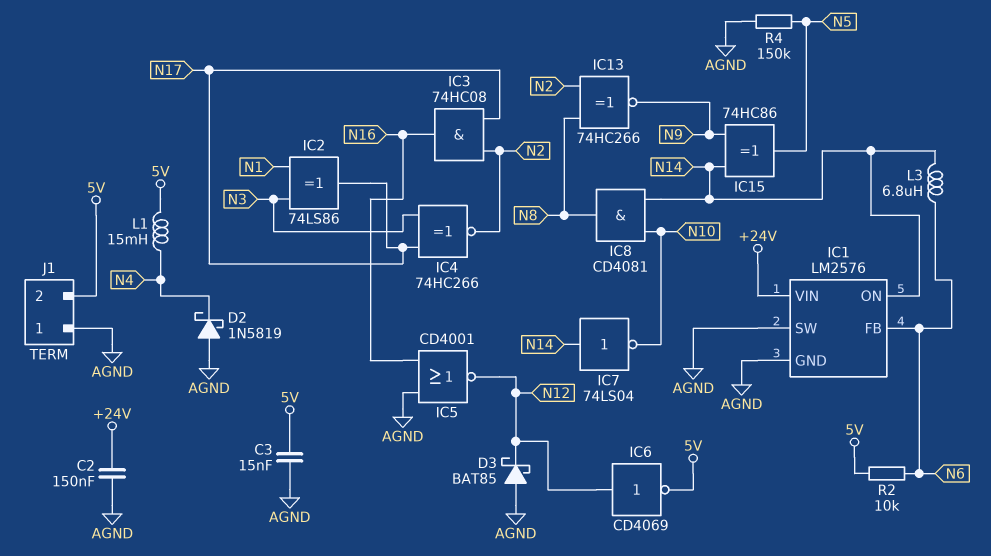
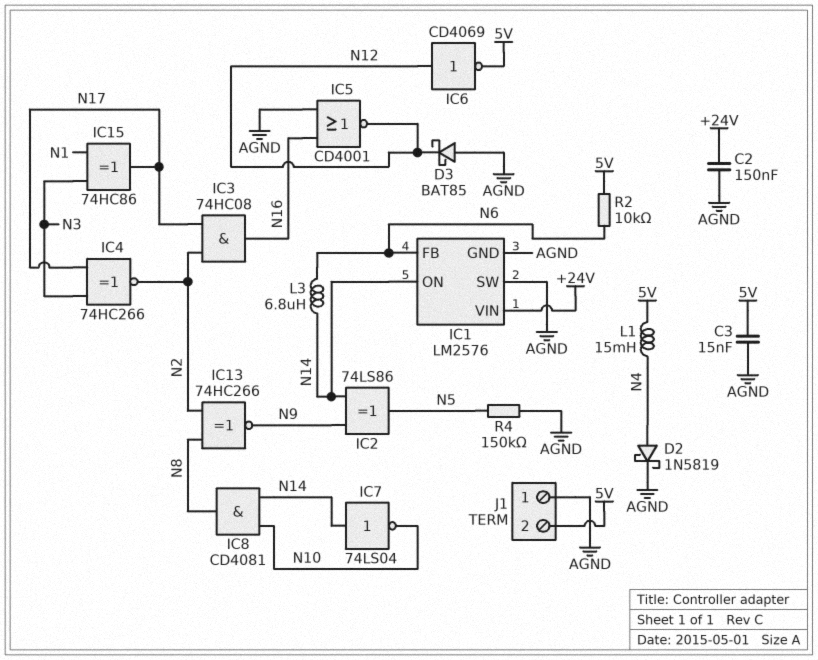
D2: schottky 1N5819 (A AGND, K N4) -> schottky 1N5819 (A N4, K AGND)
IC2: XOR 74LS86 (in N1, in N3, out N17) -> XOR 74LS86 (in N9, in N14, out N5)
IC15: XOR 74HC86 (in N9, in N14, out N5) -> XOR 74HC86 (in N1, in N3, out N17)

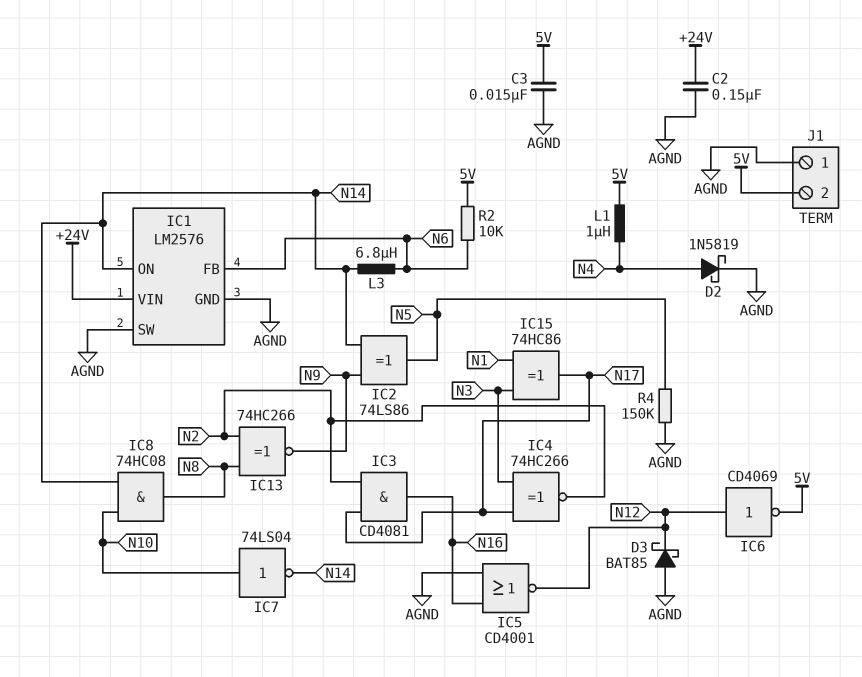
IC3: AND 74HC08 (in N2, in N17, out N16) -> AND CD4081 (in N2, in N17, out N16)
IC7: NOT 74LS04 (in N14, out N10) -> NOT 74LS04 (in N10, out N14)
IC8: AND CD4081 (in N10, in N14, out N8) -> AND 74HC08 (in N10, in N14, out N8)
L1: 15mH (5V, N4) -> 1uH (5V, N4)

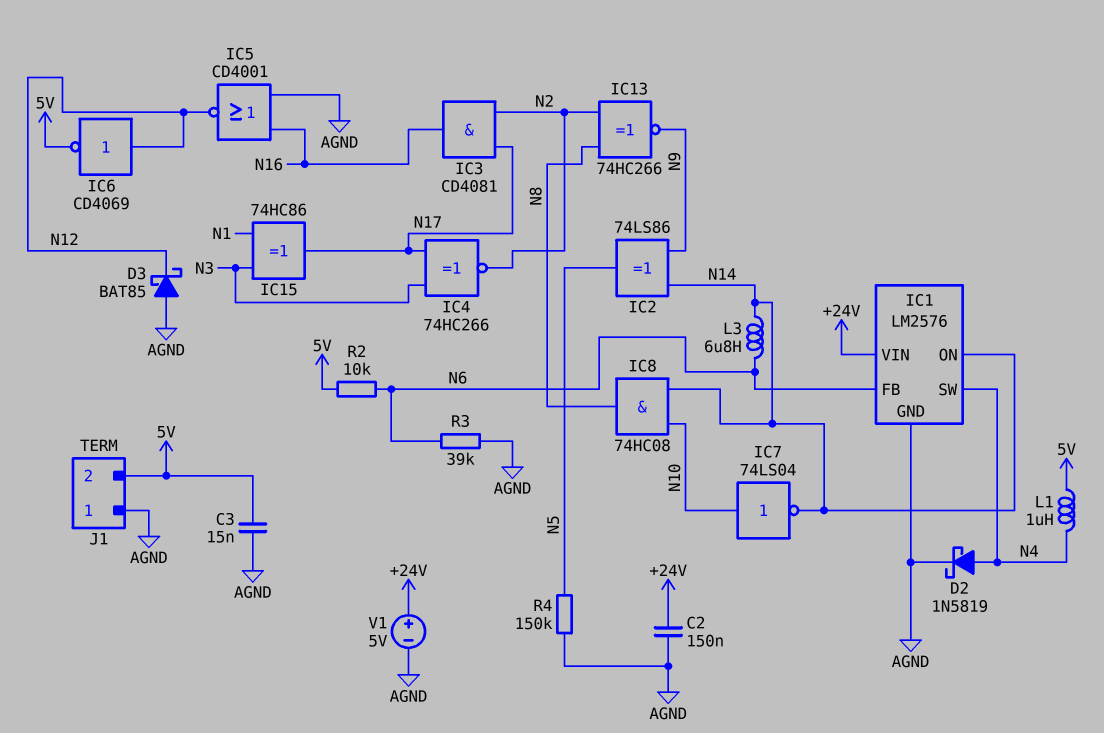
IC1 pin SW: AGND -> N4
R3: none -> 39k (AGND, N6)
V1: none -> 5V (plus +24V, minus AGND)

